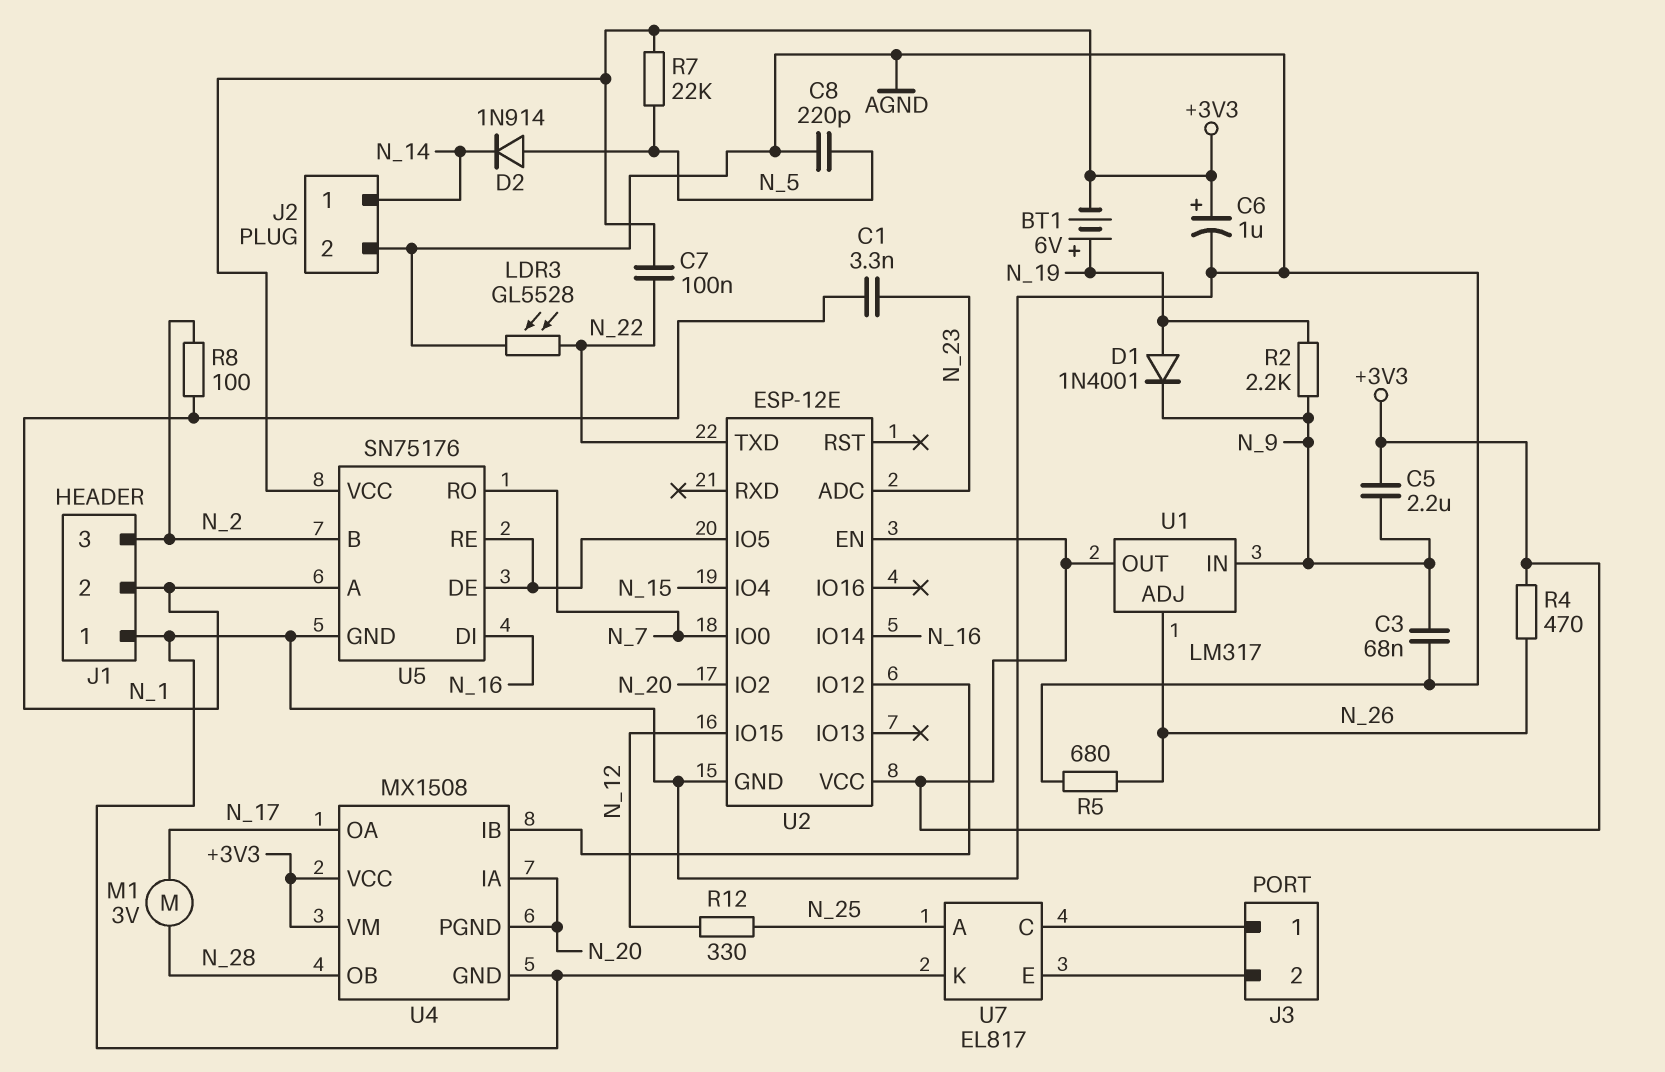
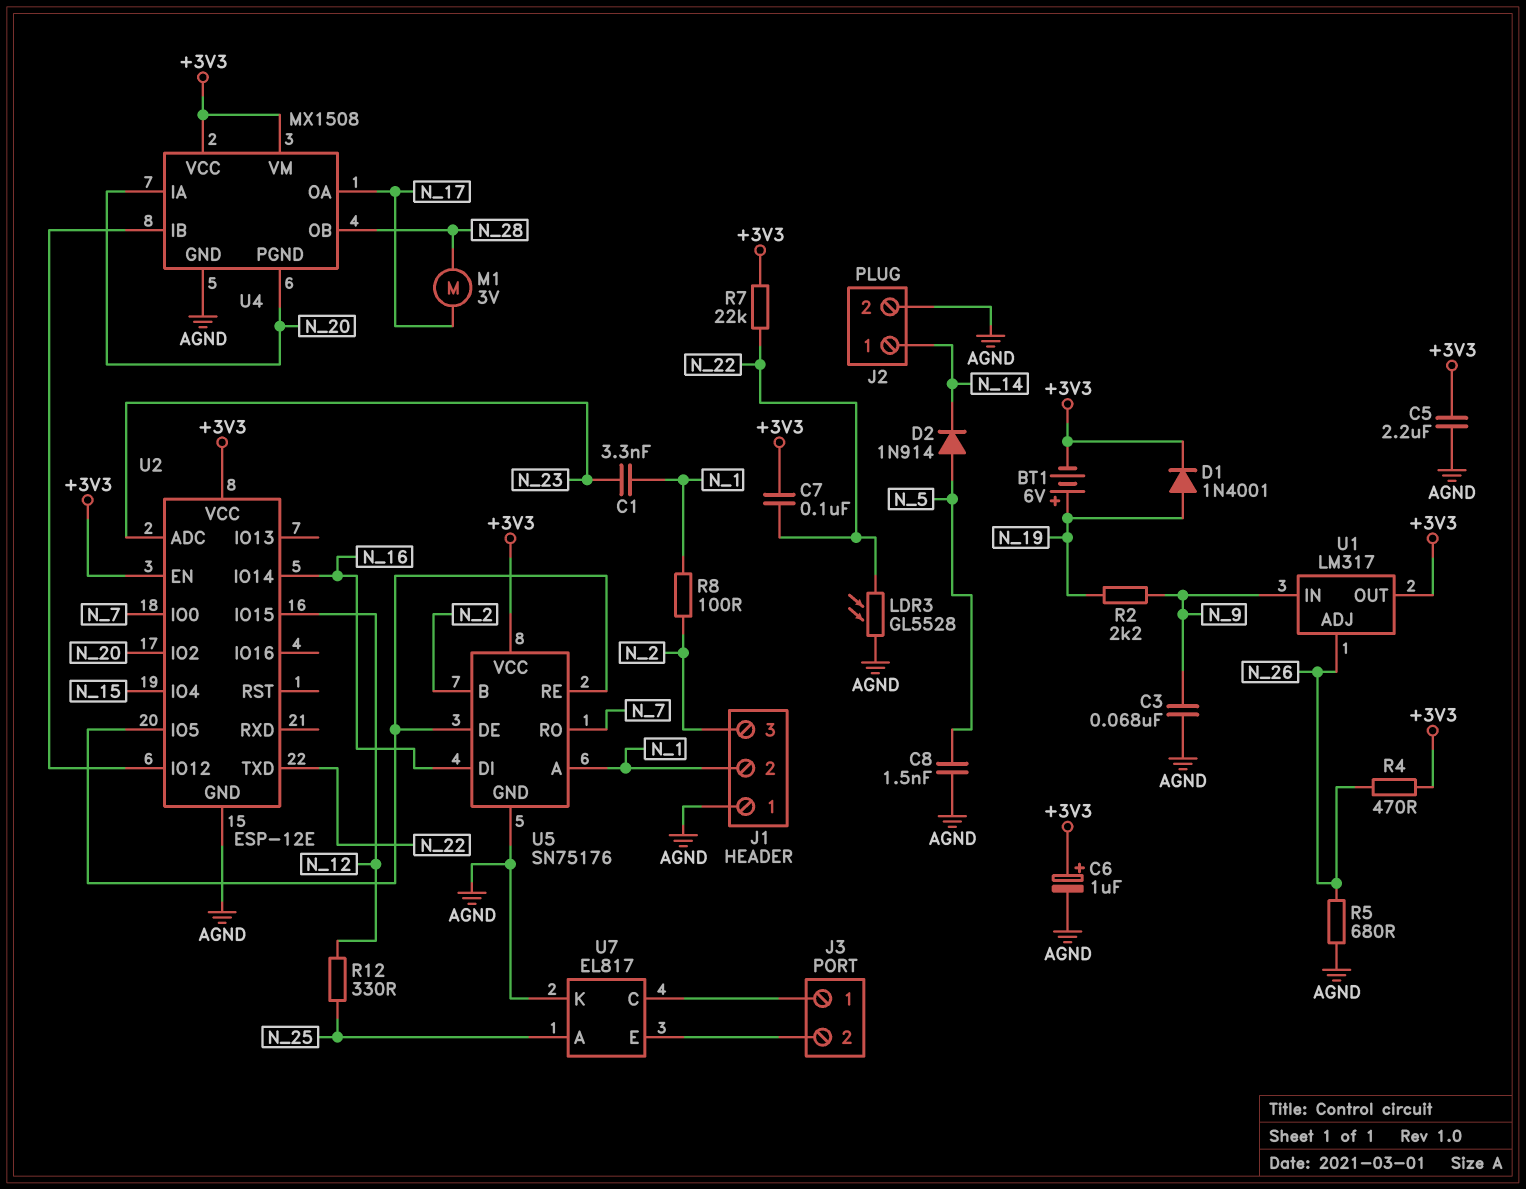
C5: 2.2uF (+3V3, N_9) -> 2.2uF (+3V3, AGND)
C8: 220pF (AGND, N_5) -> 1.5nF (AGND, N_5)
D1: diode 1N4001 (A N_19, K N_9) -> diode 1N4001 (A N_19, K +3V3)
R7: 22k (+3V3, N_5) -> 22k (+3V3, N_22)

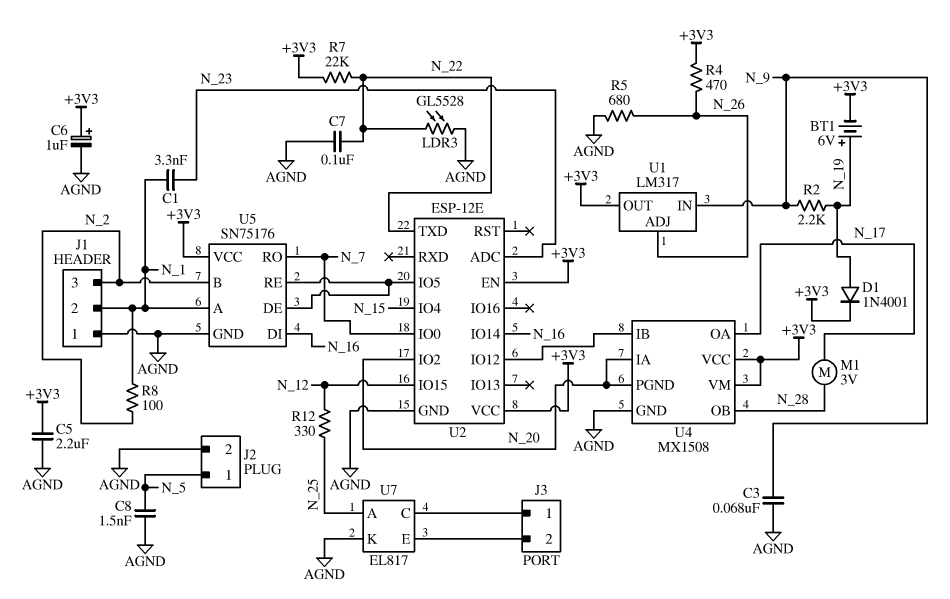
C7: 100nF (+3V3, N_22) -> 100nF (AGND, N_22)
D2: diode 1N914 (A N_5, K N_14) -> none
J2 pin 1: N_14 -> N_5

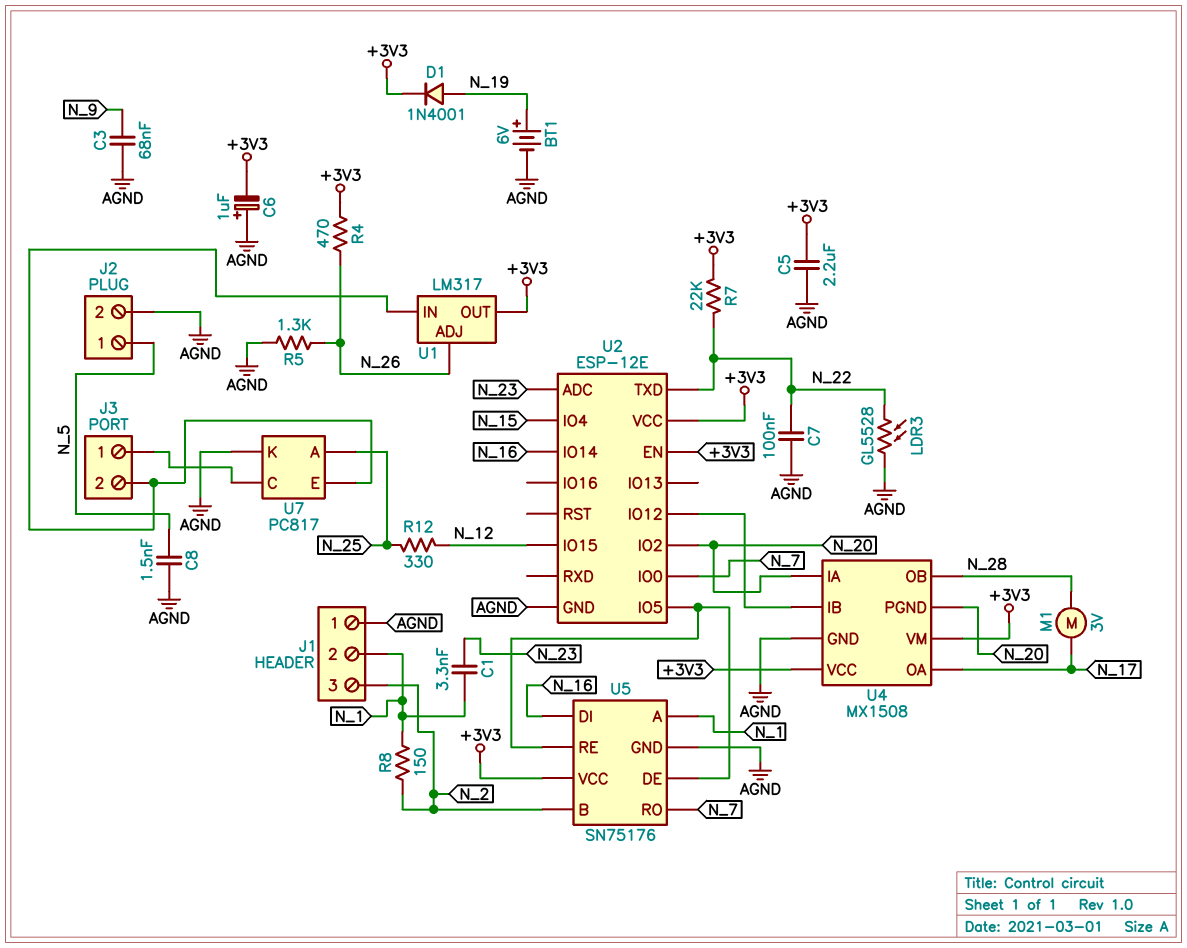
BT1: 6V (plus N_19, minus +3V3) -> 6V (plus N_19, minus AGND)
C6: 1uF (plus +3V3, minus AGND) -> 1uF (plus AGND, minus +3V3)
R2: 2.2k (N_9, N_19) -> none
R5: 680 (AGND, N_26) -> 1.3k (AGND, N_26)
R8: 100 (N_1, N_2) -> 150 (N_1, N_2)
U1 pin IN: N_9 -> J3/2
U7: EL817 -> PC817

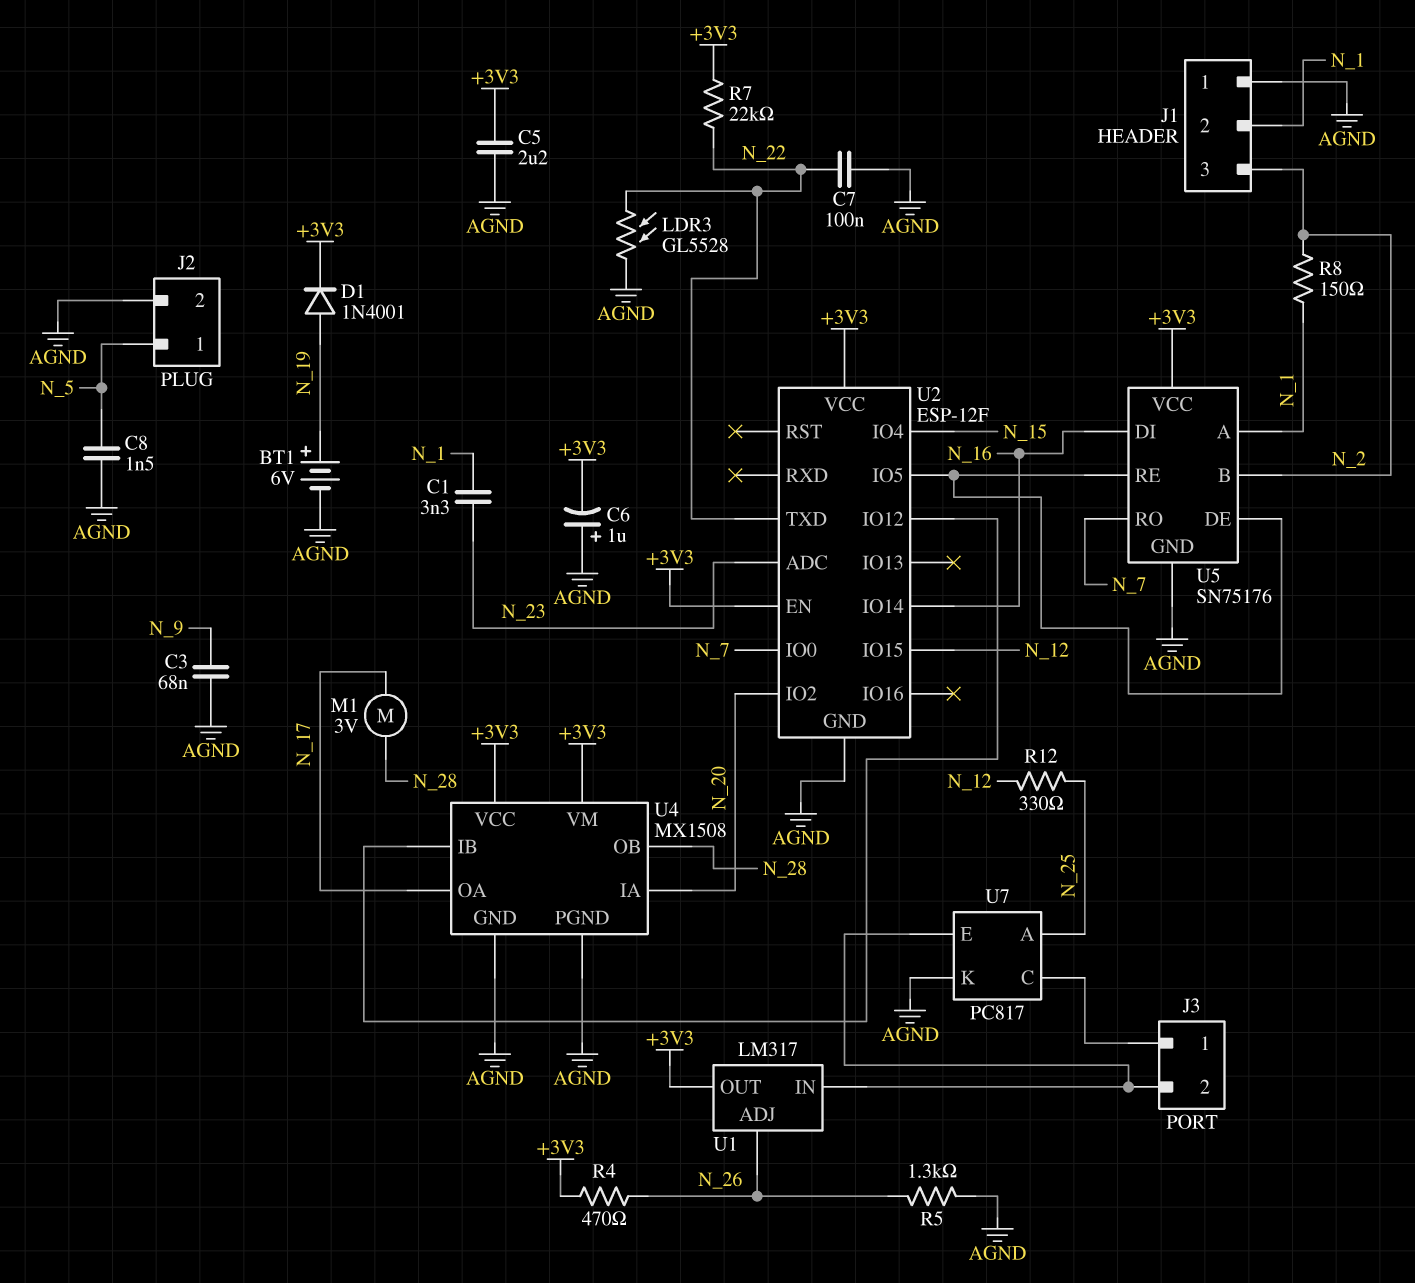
U2: ESP-12E -> ESP-12F
U4 pin PGND: N_20 -> AGND

